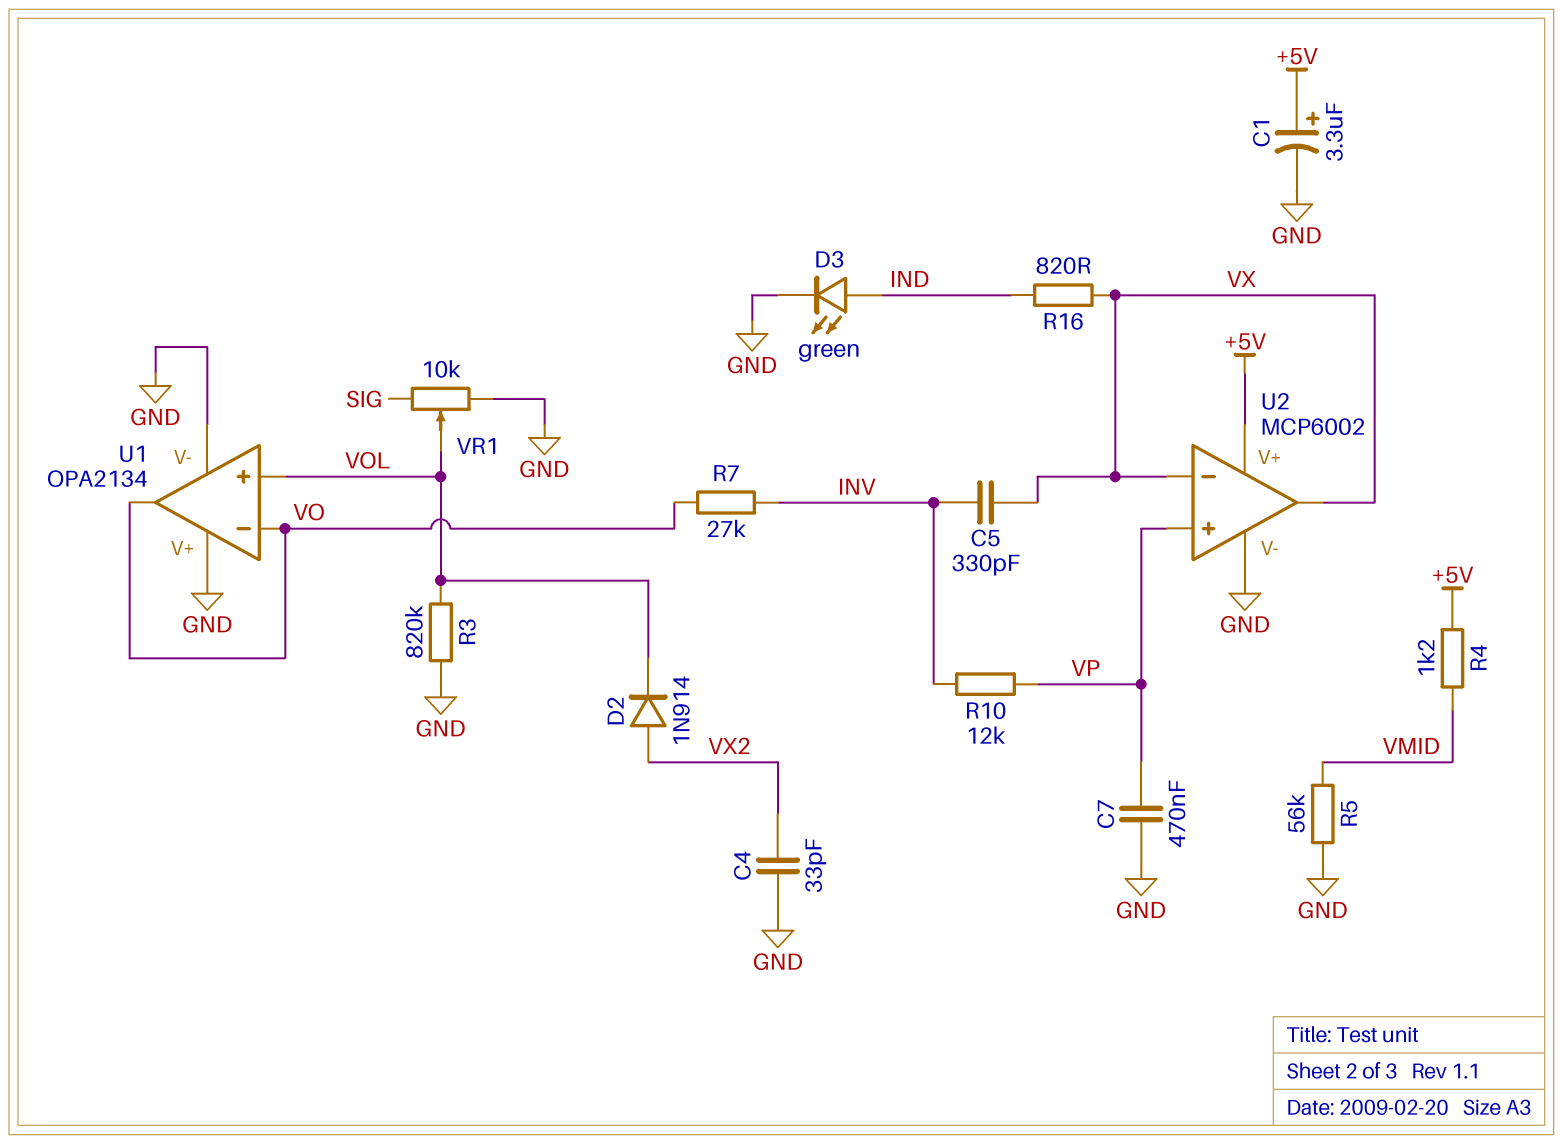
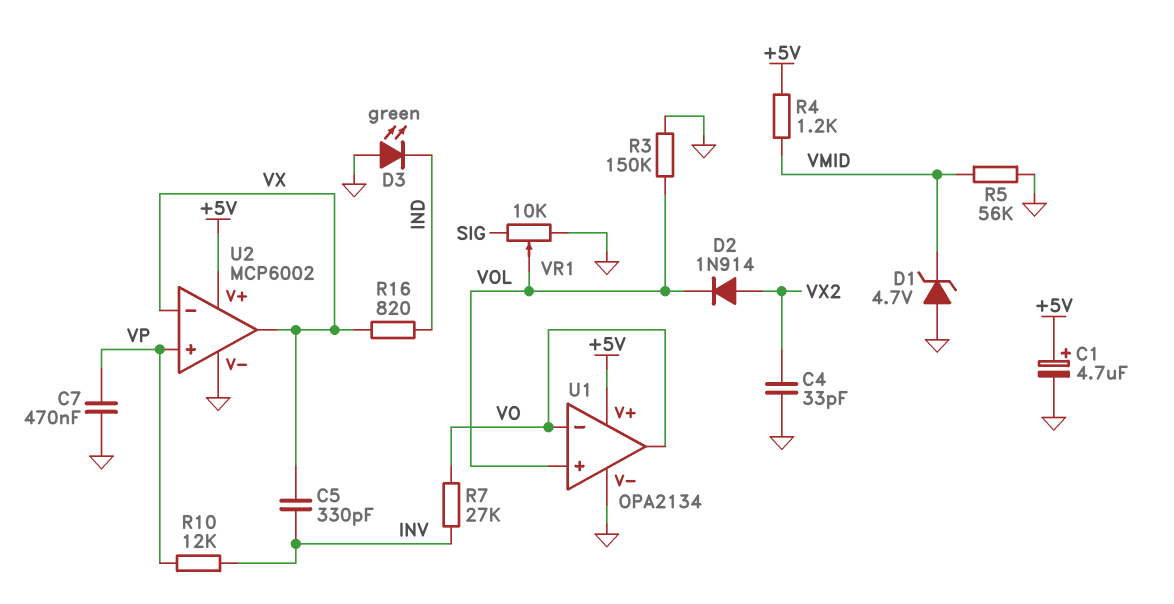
C1: 3.3uF (plus +5V, minus GND) -> 4.7uF (plus +5V, minus GND)
D1: none -> zener 4.7V (A GND, K VMID)
D3: LED green (A IND, K GND) -> LED green (A GND, K IND)
R3: 820k (GND, VOL) -> 150k (GND, VOL)
U1 pin V+: GND -> +5V

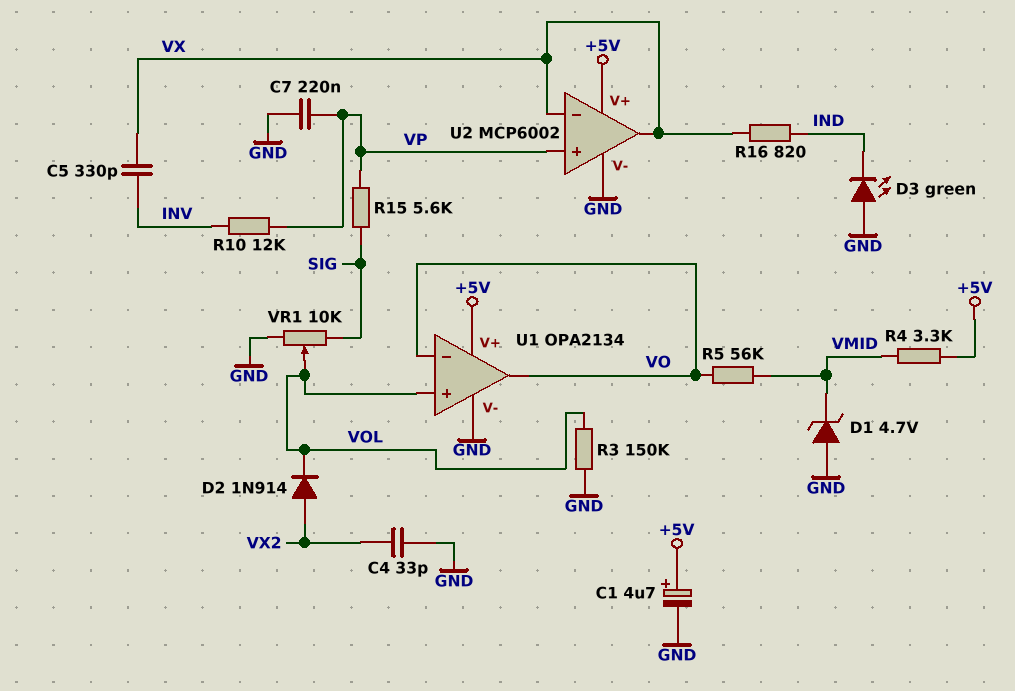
C7: 470nF (GND, VP) -> 220nF (GND, VP)
R4: 1.2k (+5V, VMID) -> 3.3k (+5V, VMID)
R5: 56k (GND, VMID) -> 56k (VMID, VO)
R7: 27k (INV, VO) -> none
R15: none -> 5.6k (SIG, VP)

